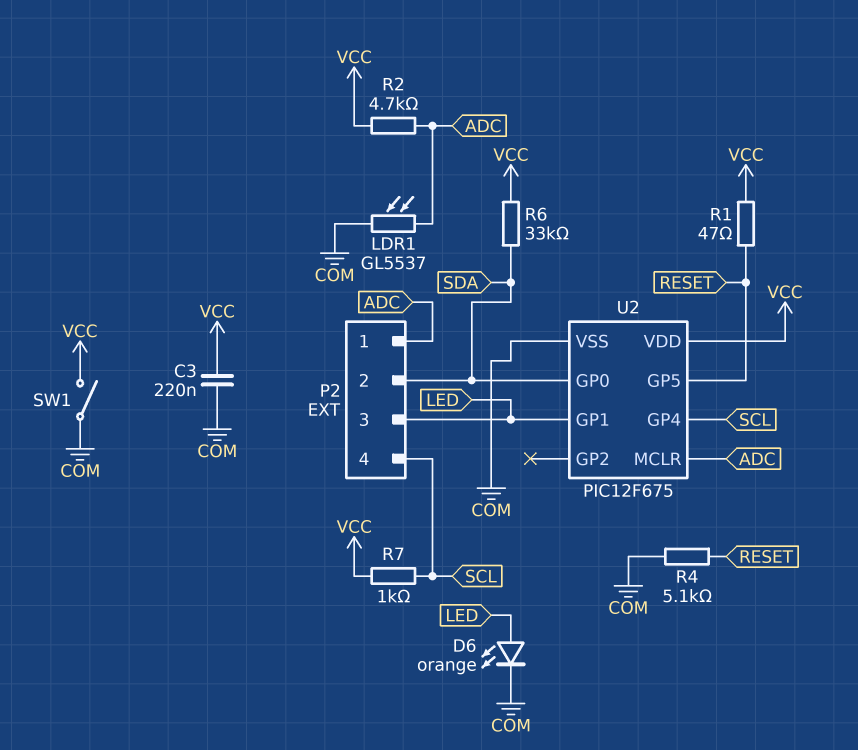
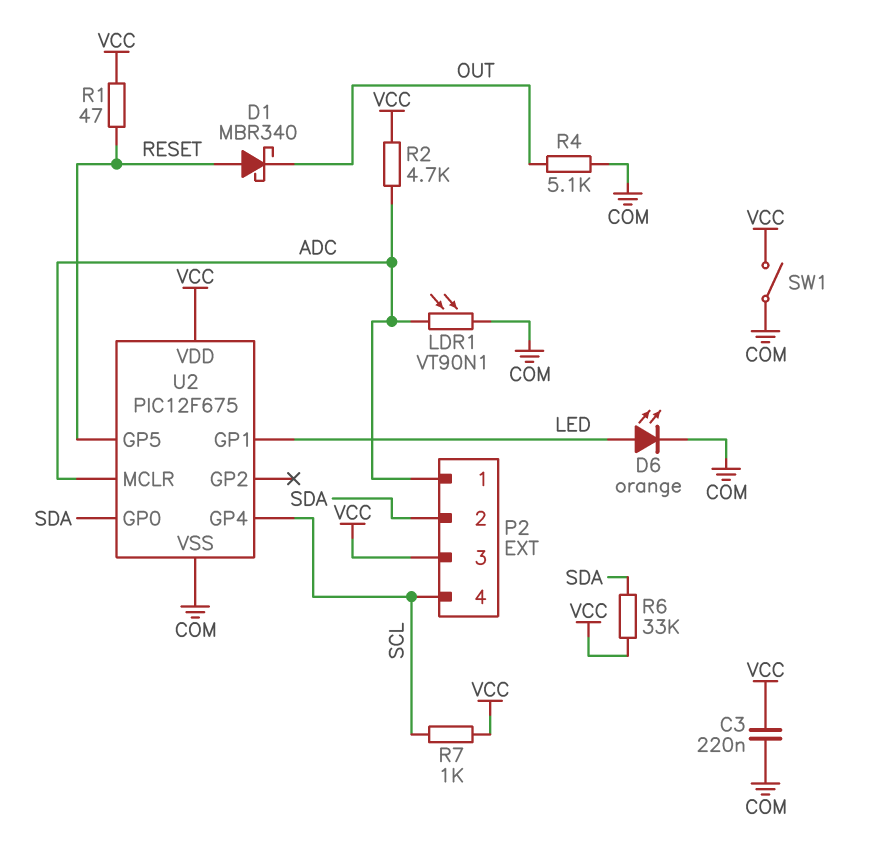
D1: none -> schottky MBR340 (A RESET, K OUT)
LDR1: GL5537 (ADC, COM) -> VT90N1 (ADC, COM)
P2 pin 3: LED -> VCC
R4: 5.1k (COM, RESET) -> 5.1k (COM, OUT)

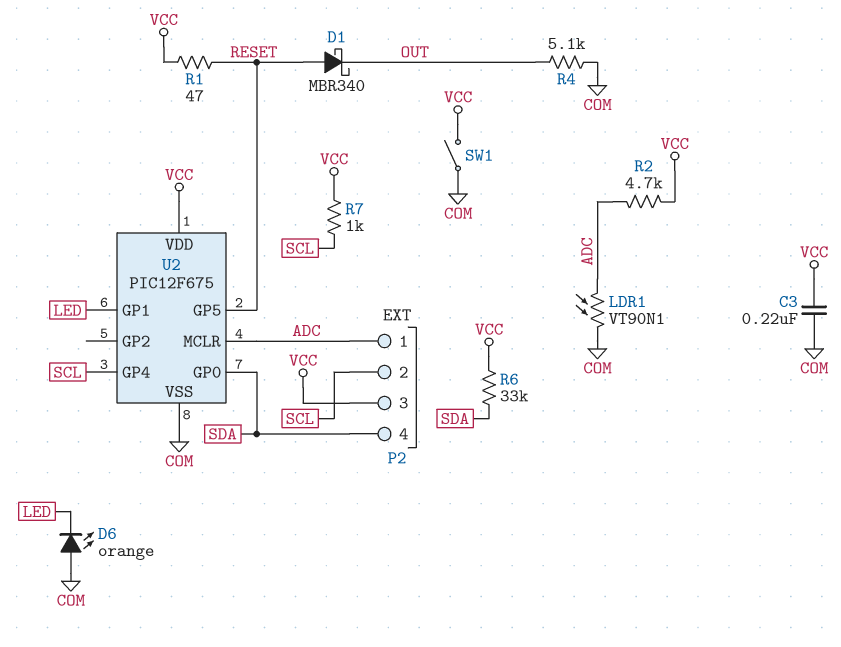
D6: LED orange (A LED, K COM) -> LED orange (A COM, K LED)
P2 pin 2: SDA -> SCL
P2 pin 4: SCL -> SDA

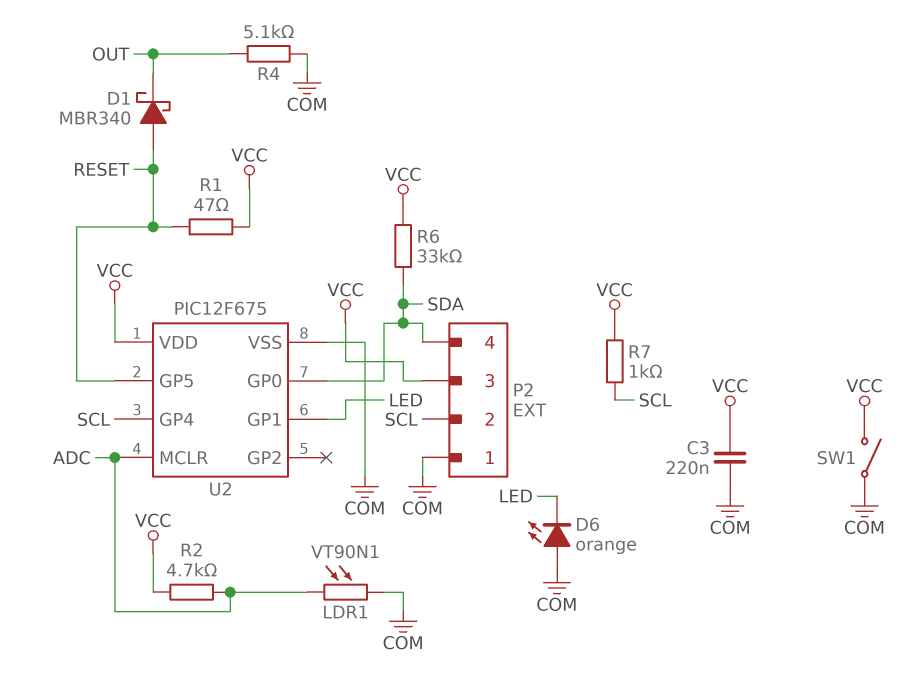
P2 pin 1: ADC -> COM

